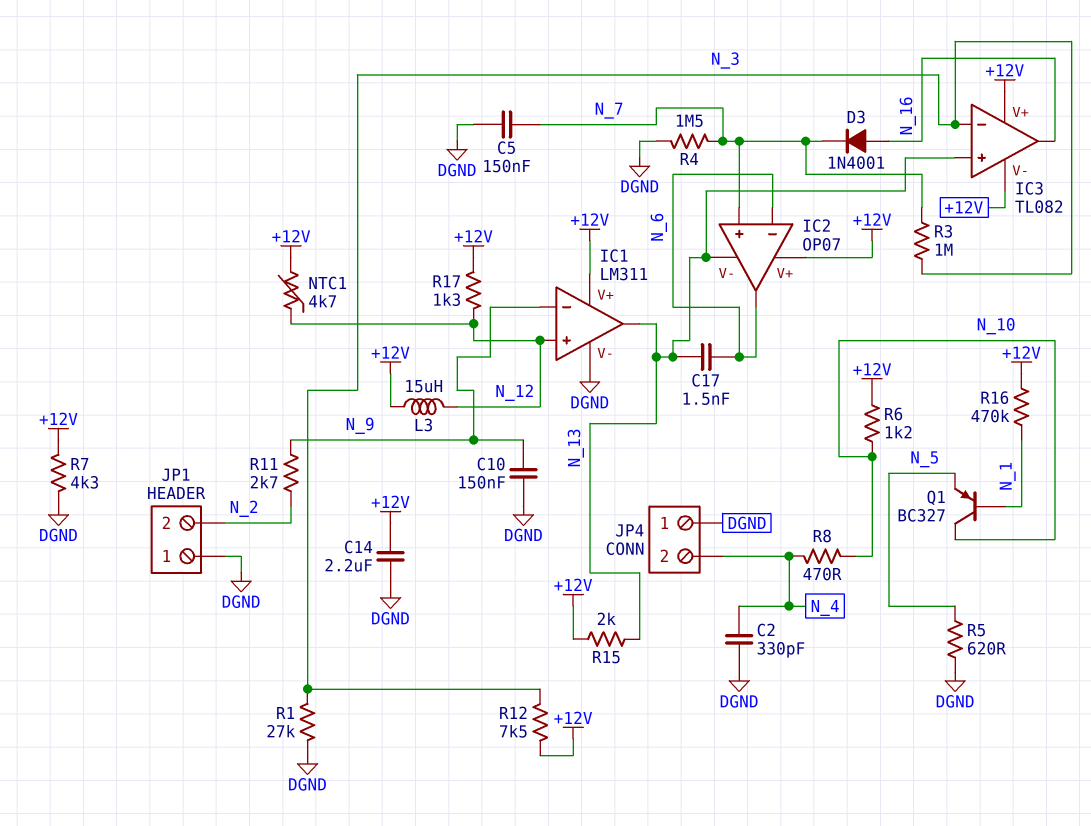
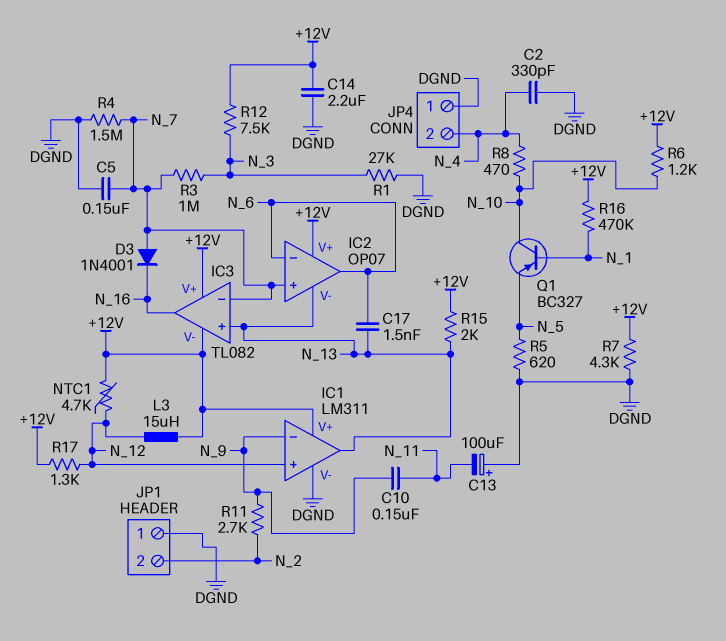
C10: 150nF (DGND, N_9) -> 150nF (N_9, N_11)
C13: none -> 100uF (plus DGND, minus N_11)
D3: diode 1N4001 (A N_16, K N_7) -> diode 1N4001 (A N_7, K N_16)
IC3 pin in-: N_3 -> N_7

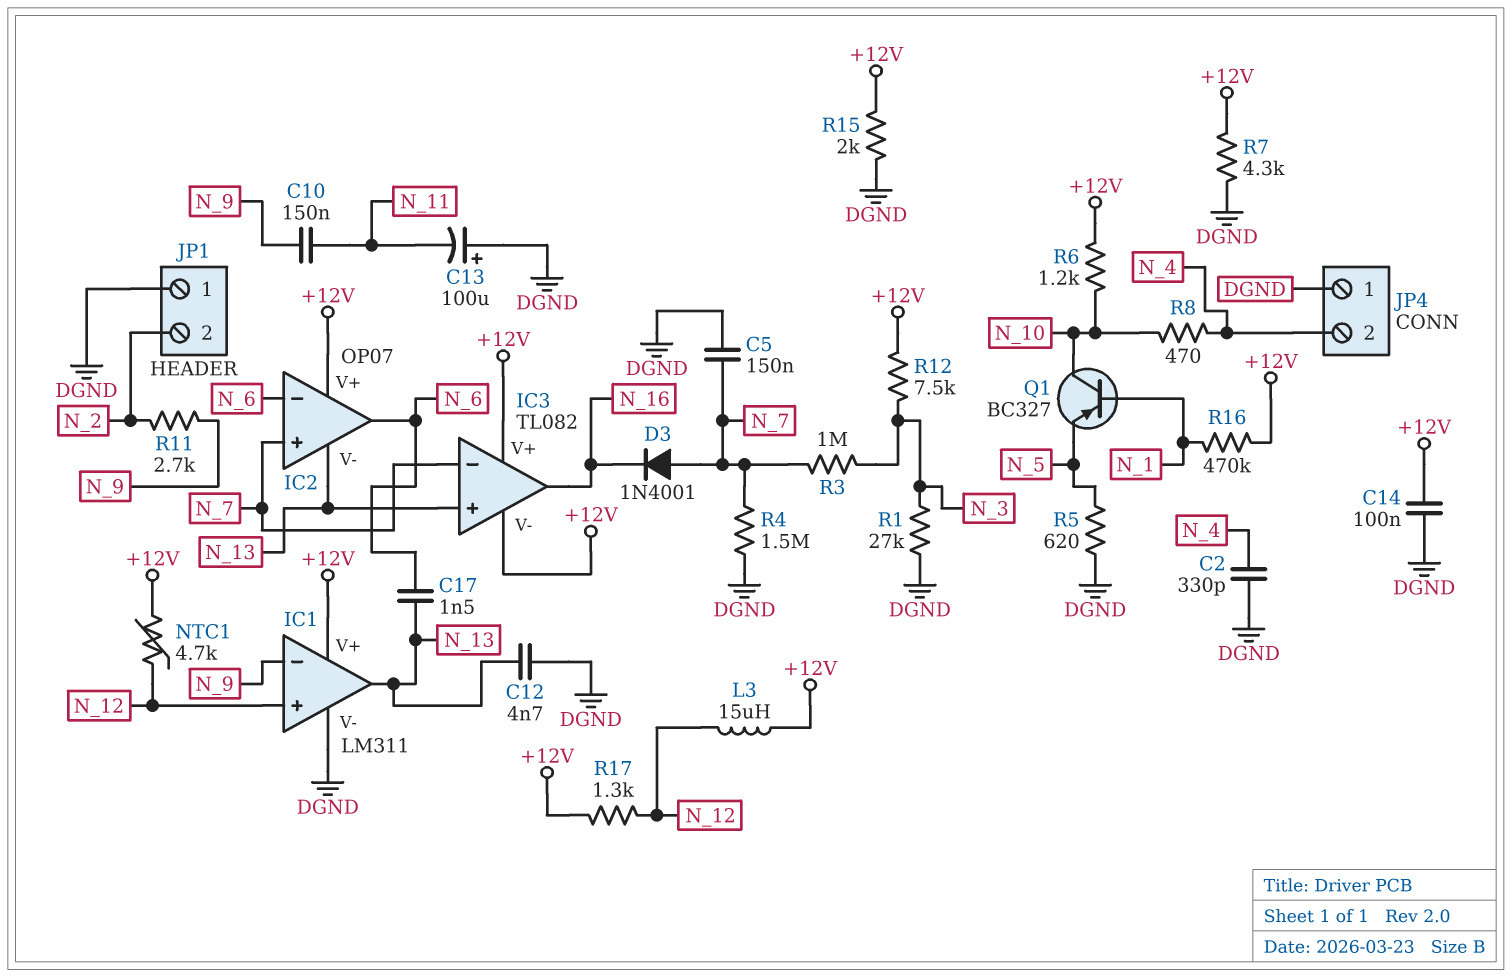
C12: none -> 4.7nF (DGND, N_13)
C14: 2.2uF (+12V, DGND) -> 100nF (+12V, DGND)
R15: 2k (+12V, N_13) -> 2k (+12V, DGND)

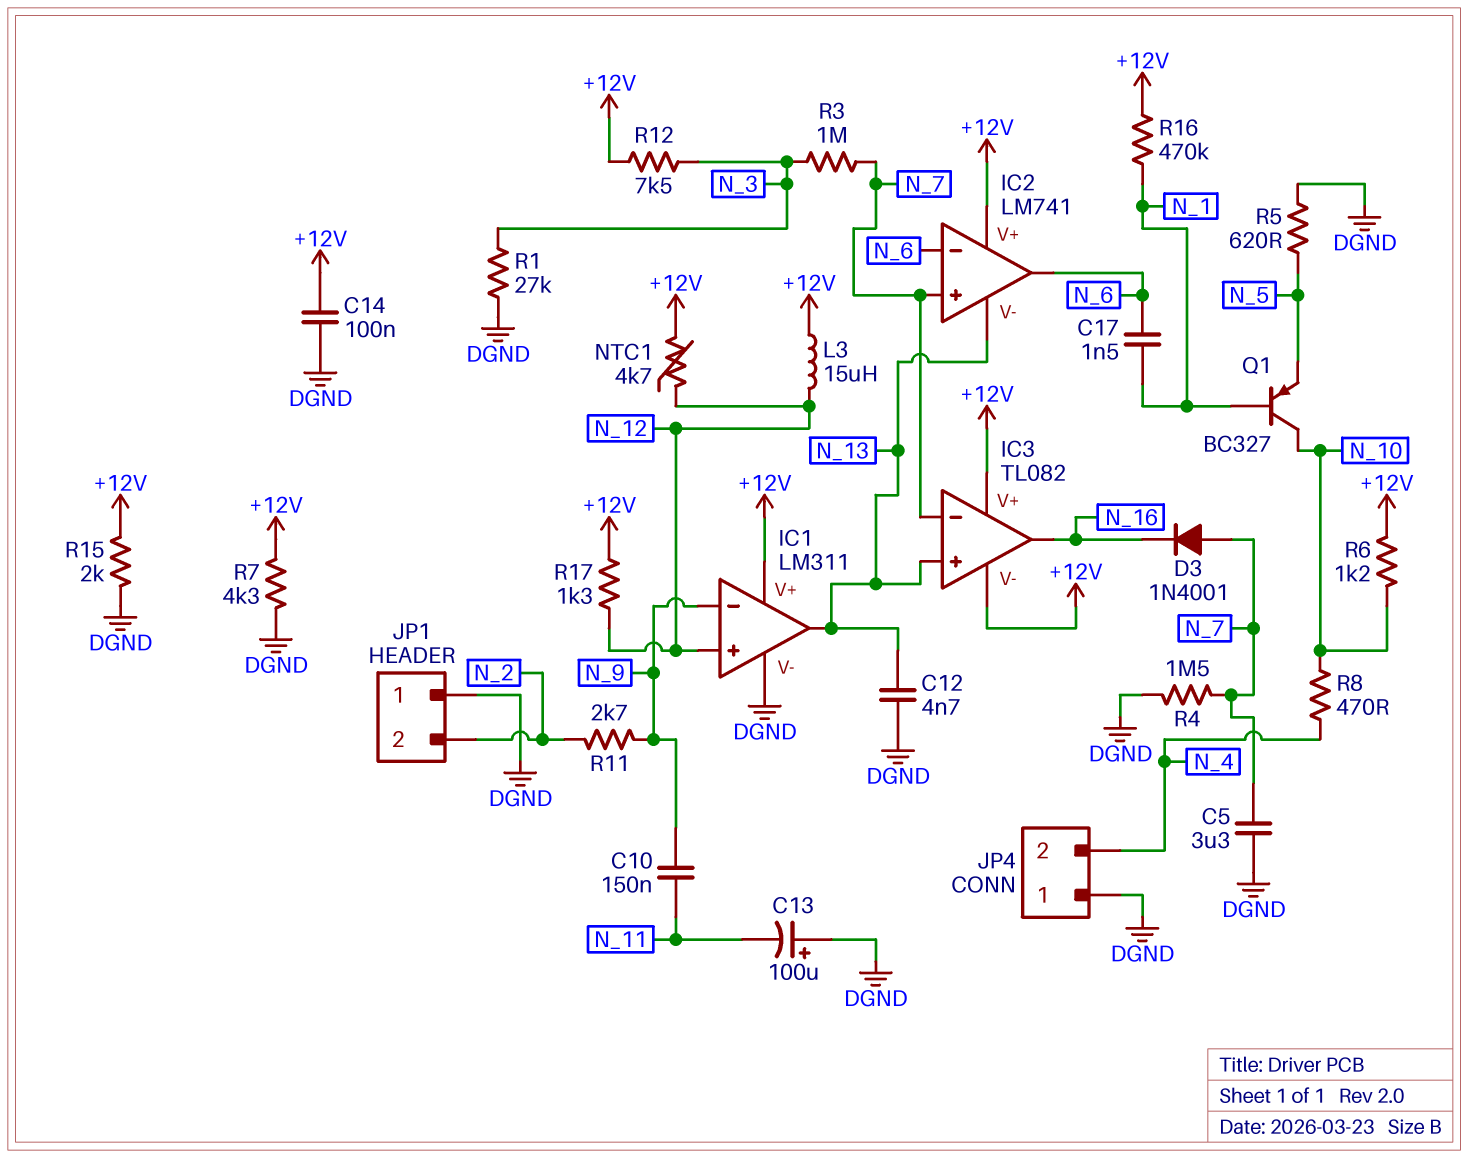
C2: 330pF (DGND, N_4) -> none
C5: 150nF (DGND, N_7) -> 3.3uF (DGND, N_7)
C17: 1.5nF (N_6, N_13) -> 1.5nF (N_1, N_6)
IC2: OP07 -> LM741

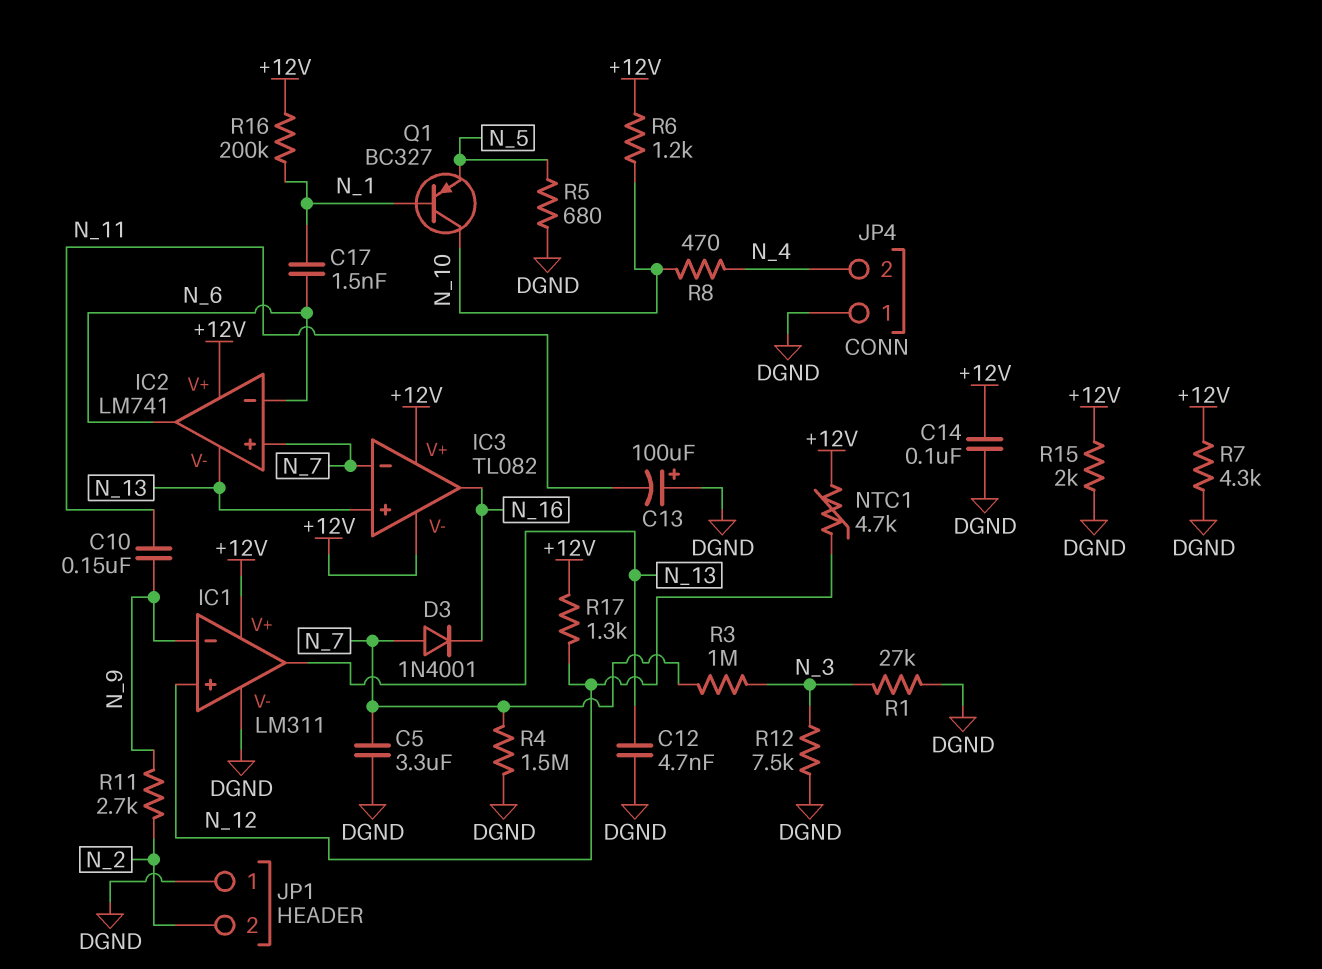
L3: 15uH (+12V, N_12) -> none
R5: 620 (DGND, N_5) -> 680 (DGND, N_5)
R12: 7.5k (+12V, N_3) -> 7.5k (DGND, N_3)
R16: 470k (+12V, N_1) -> 200k (+12V, N_1)

